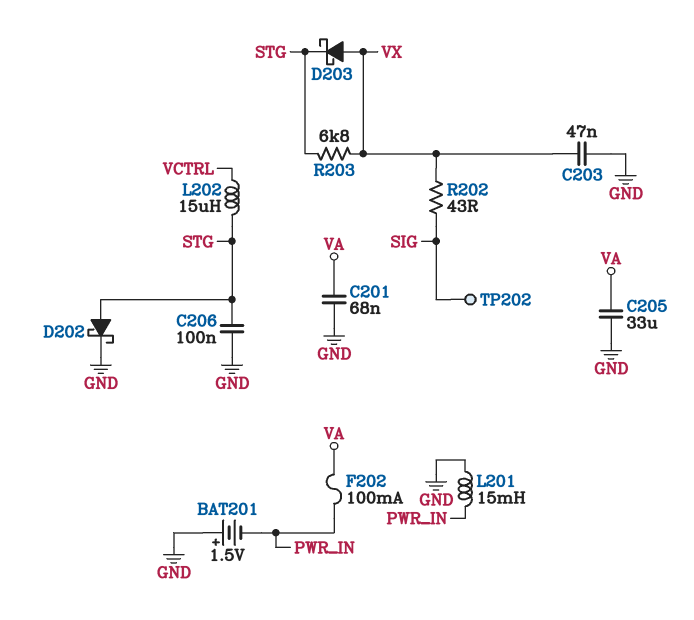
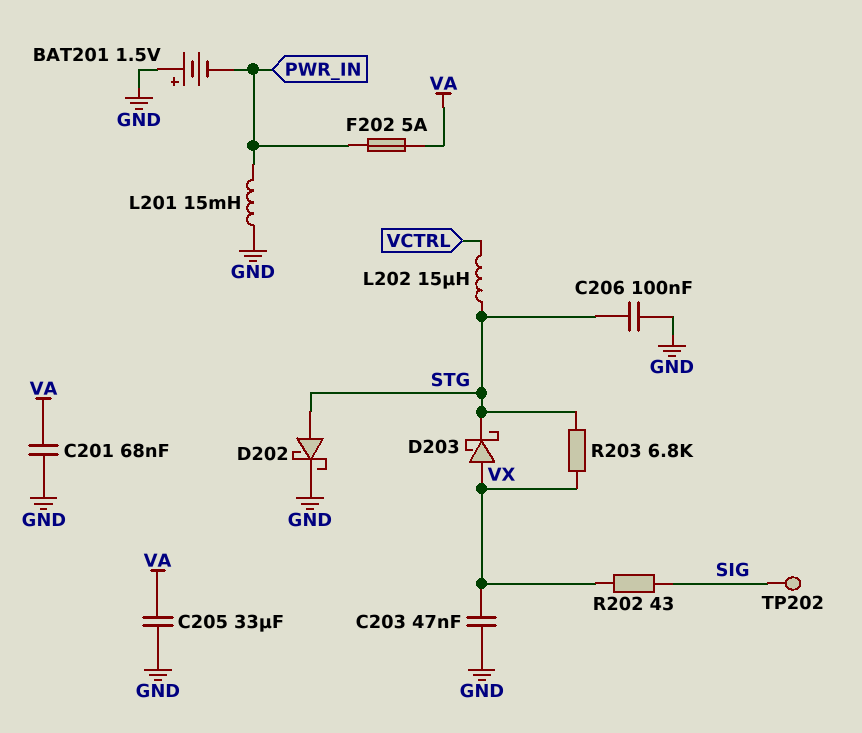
F202: 100mA (PWR_IN, VA) -> 5A (PWR_IN, VA)

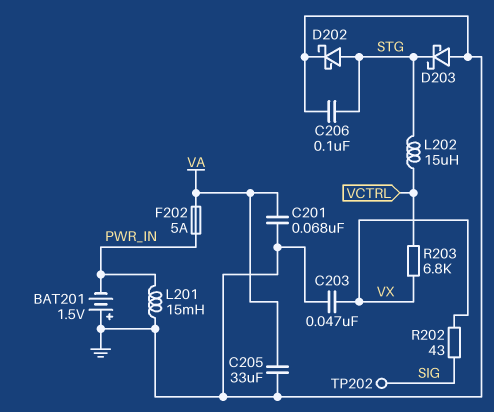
D203: schottky (A VX, K STG) -> schottky (A GND, K STG)
R203: 6.8k (STG, VX) -> 6.8k (VCTRL, VX)

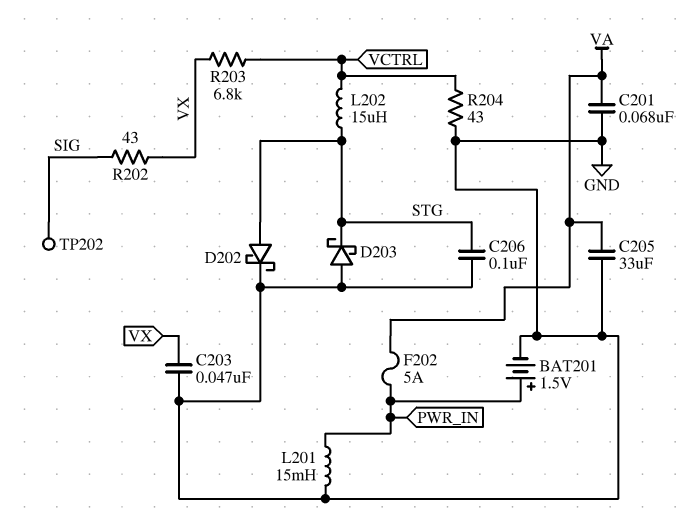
BAT201: 1.5V (plus GND, minus PWR_IN) -> 1.5V (plus PWR_IN, minus GND)
R204: none -> 43 (GND, VCTRL)

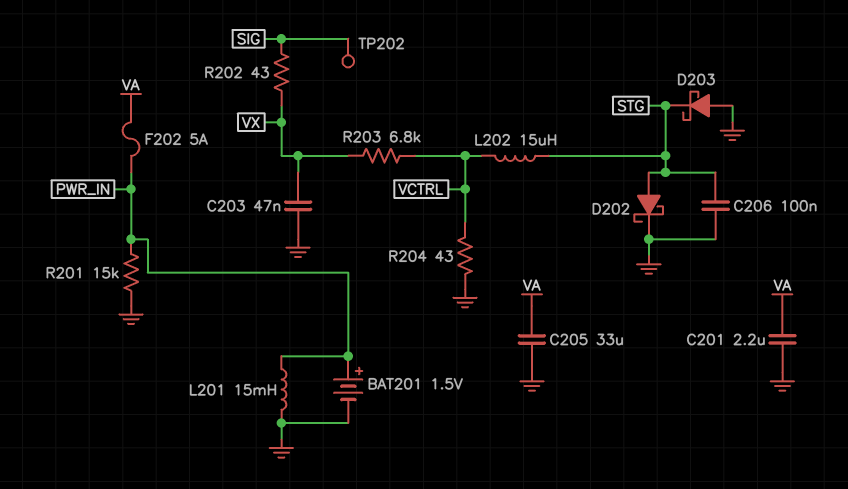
C201: 68nF (GND, VA) -> 2.2uF (GND, VA)
R201: none -> 15k (GND, PWR_IN)

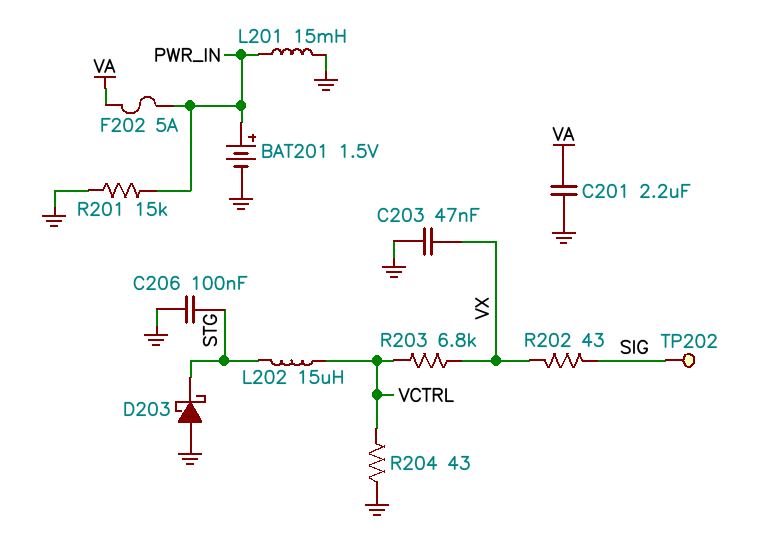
C205: 33uF (GND, VA) -> none
D202: schottky (A STG, K GND) -> none

